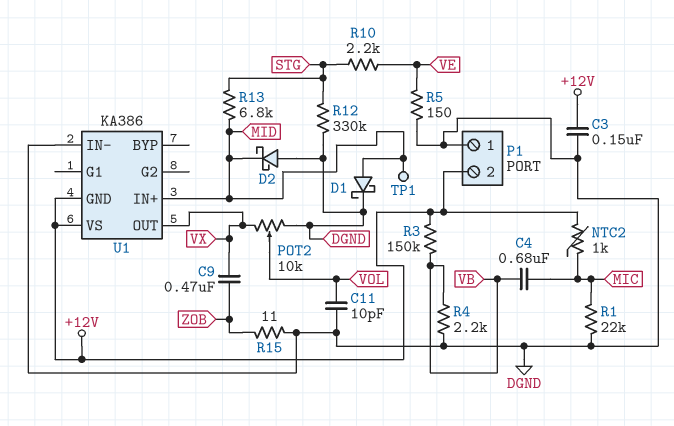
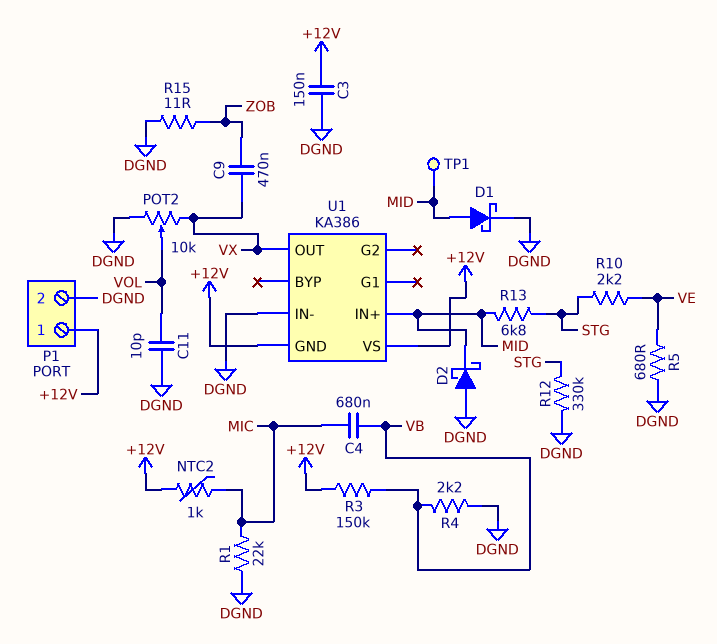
P1 pin 1: DGND -> +12V
P1 pin 2: +12V -> DGND
R5: 150 (DGND, VE) -> 680 (DGND, VE)

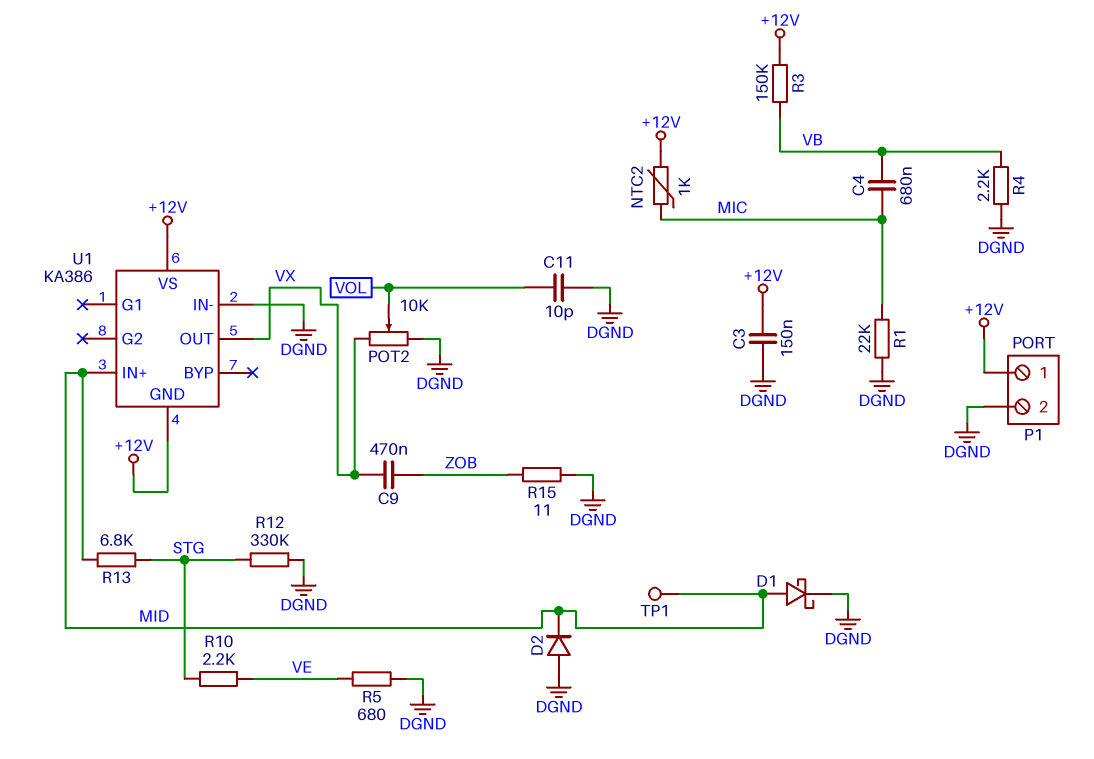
D2: schottky (A DGND, K MID) -> diode (A DGND, K MID)

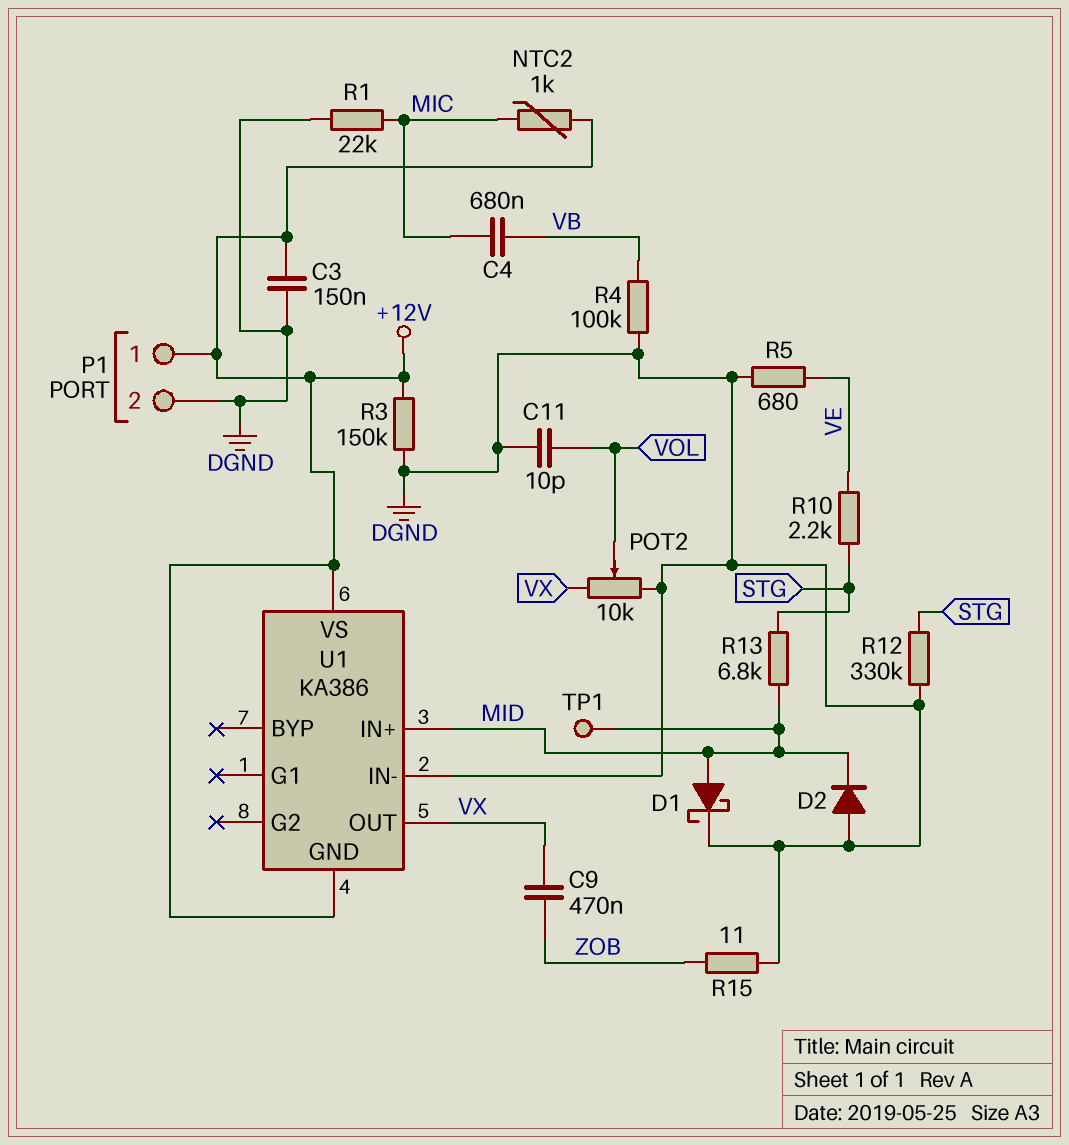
R3: 150k (+12V, VB) -> 150k (+12V, DGND)
R4: 2.2k (DGND, VB) -> 100k (DGND, VB)

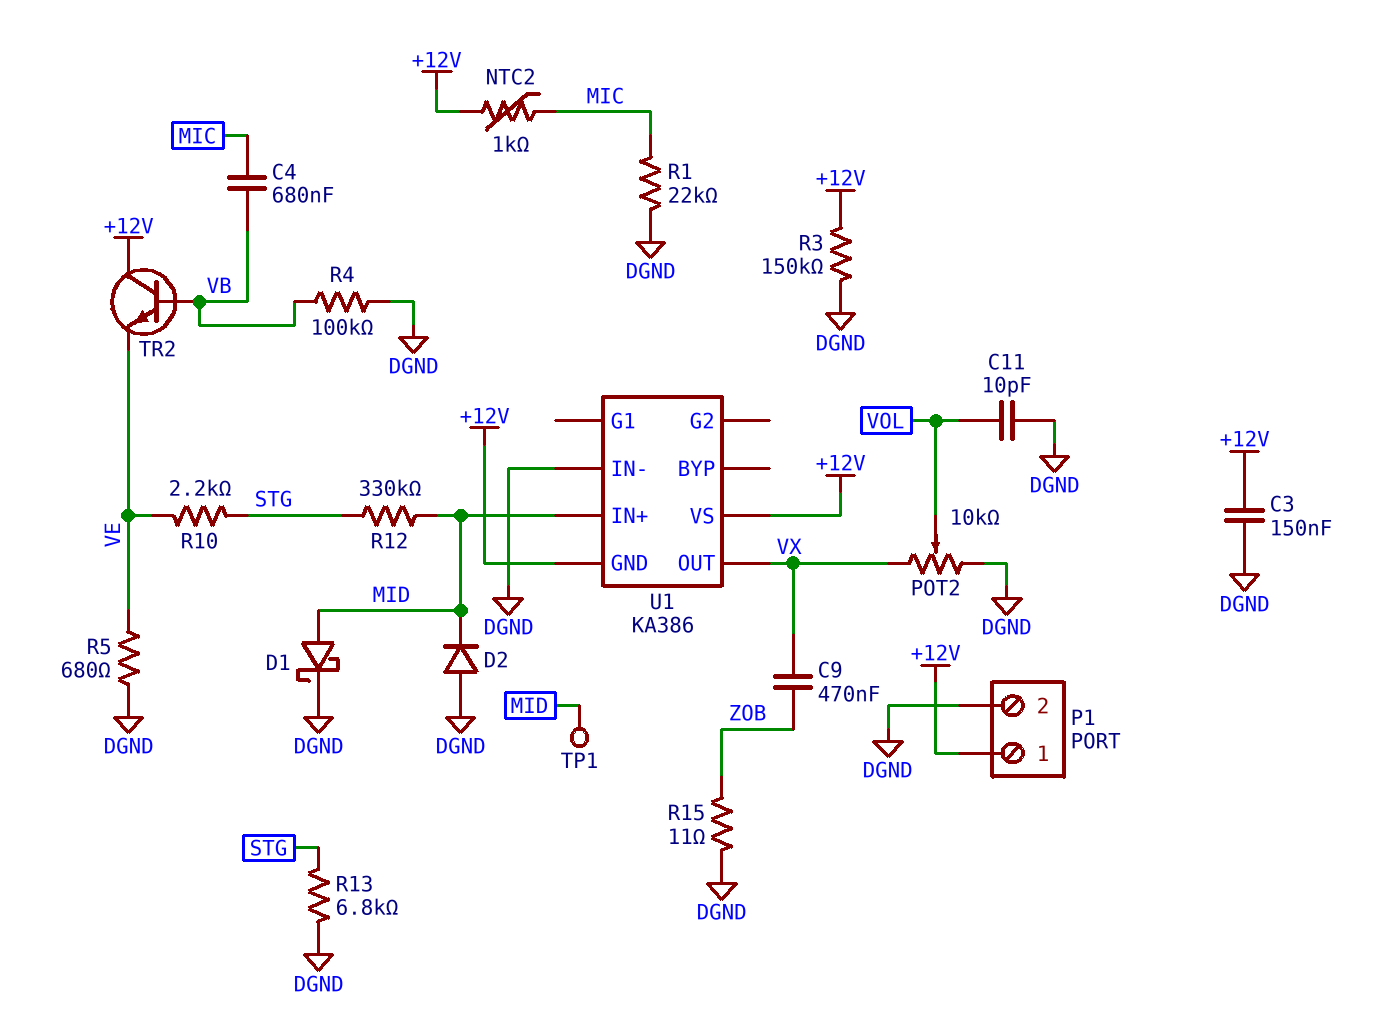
R12: 330k (DGND, STG) -> 330k (MID, STG)
R13: 6.8k (MID, STG) -> 6.8k (DGND, STG)
TR2: none -> NPN (B VB, C +12V, E VE)

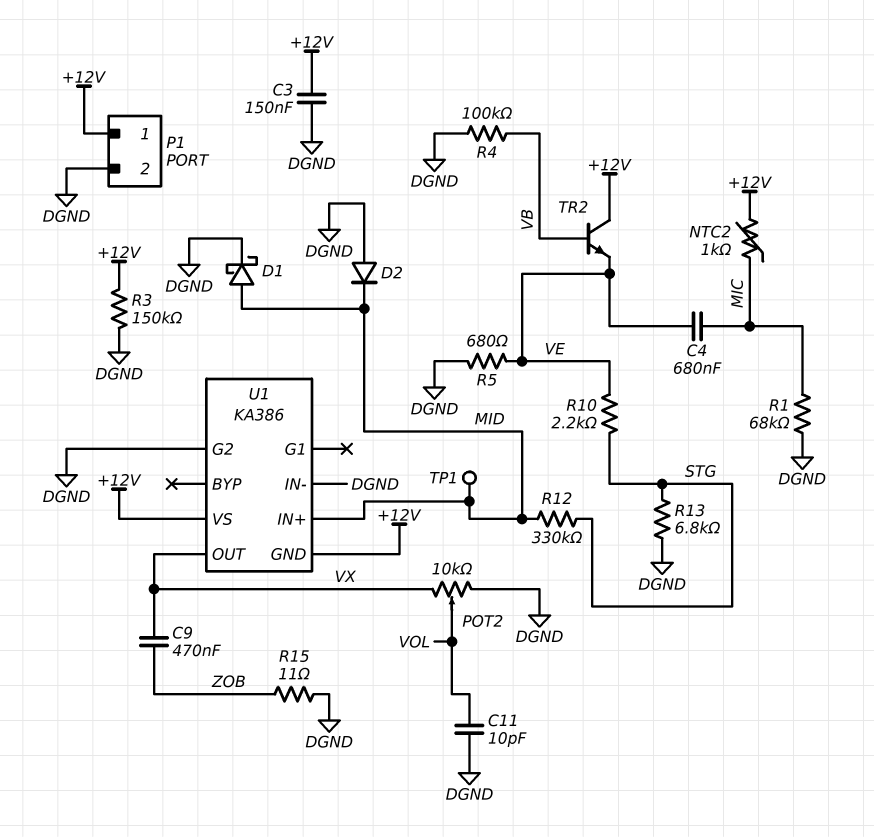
C4: 680nF (MIC, VB) -> 680nF (MIC, VE)
R1: 22k (DGND, MIC) -> 68k (DGND, MIC)
U1 pin G2: none -> DGND

